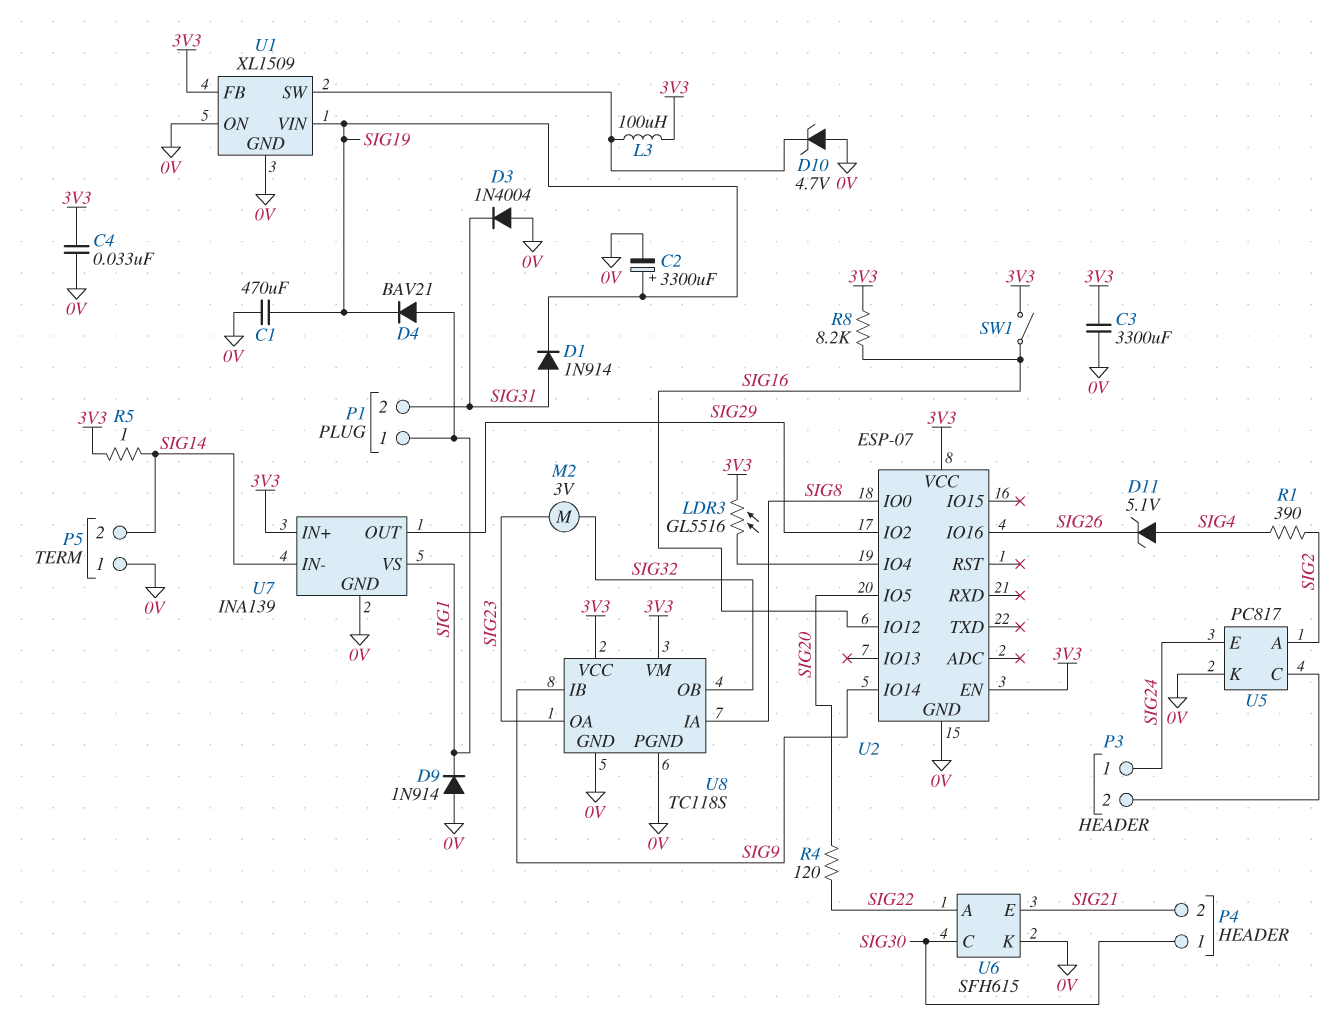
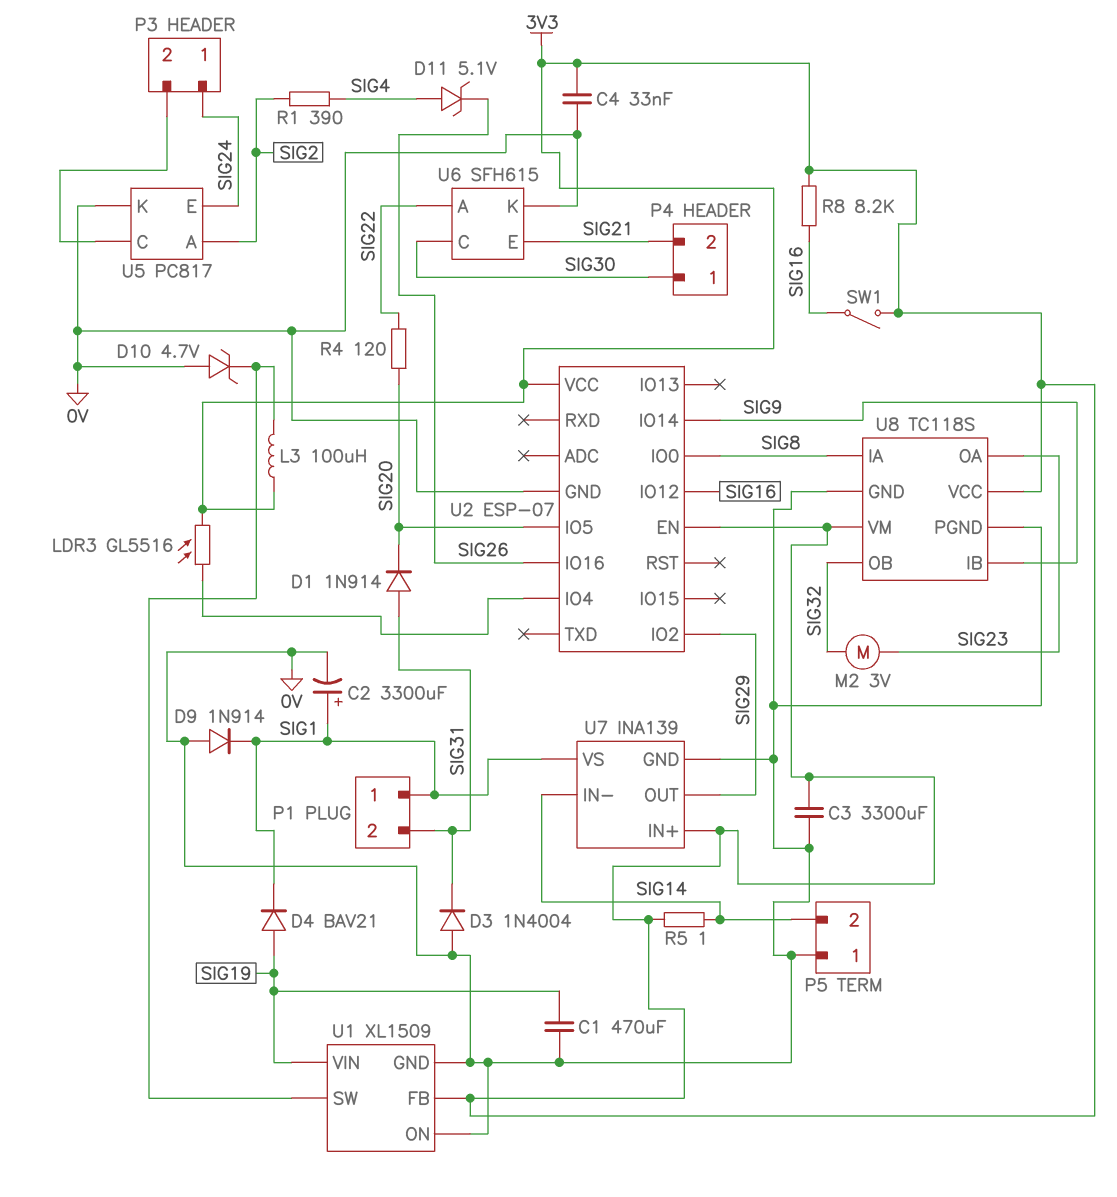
C2: 3300uF (plus SIG19, minus 0V) -> 3300uF (plus SIG1, minus 0V)
D1: diode 1N914 (A SIG31, K SIG19) -> diode 1N914 (A SIG31, K SIG20)
D4: diode BAV21 (A SIG1, K SIG19) -> diode BAV21 (A SIG19, K SIG1)

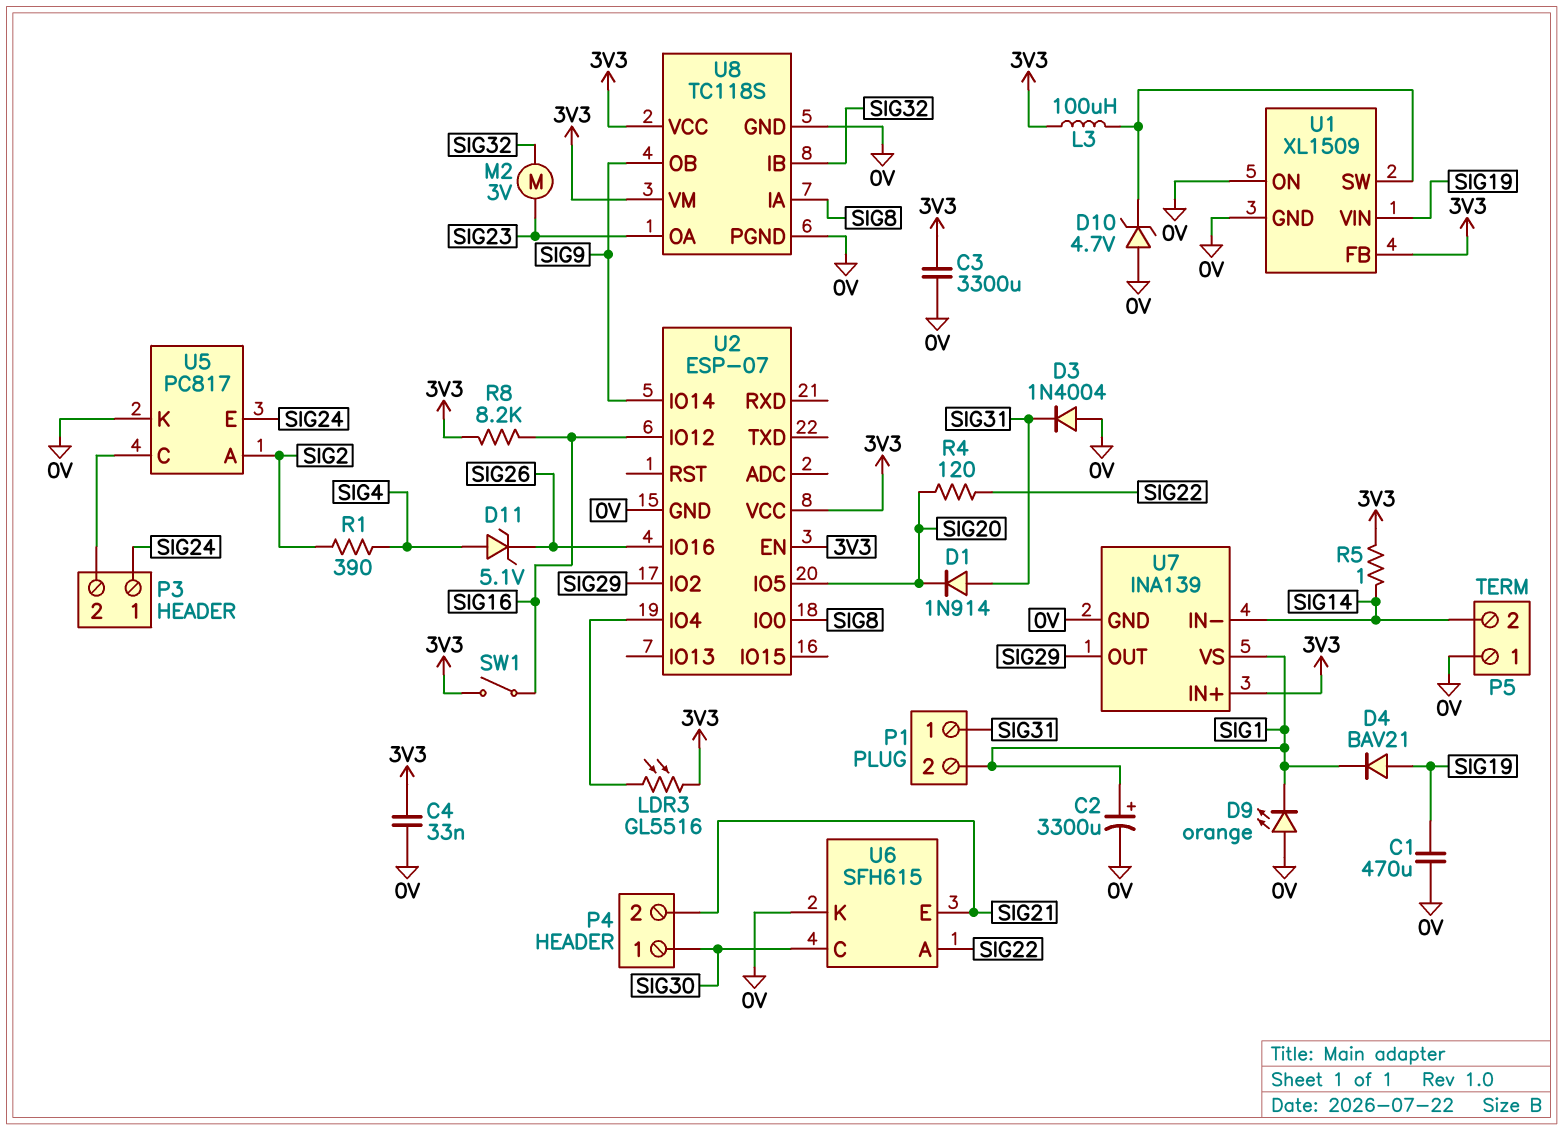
D9: diode 1N914 (A 0V, K SIG1) -> LED orange (A 0V, K SIG1)
P1 pin 1: SIG1 -> SIG31
P1 pin 2: SIG31 -> SIG1
U8 pin IB: SIG9 -> SIG32
U8 pin OB: SIG32 -> SIG9

